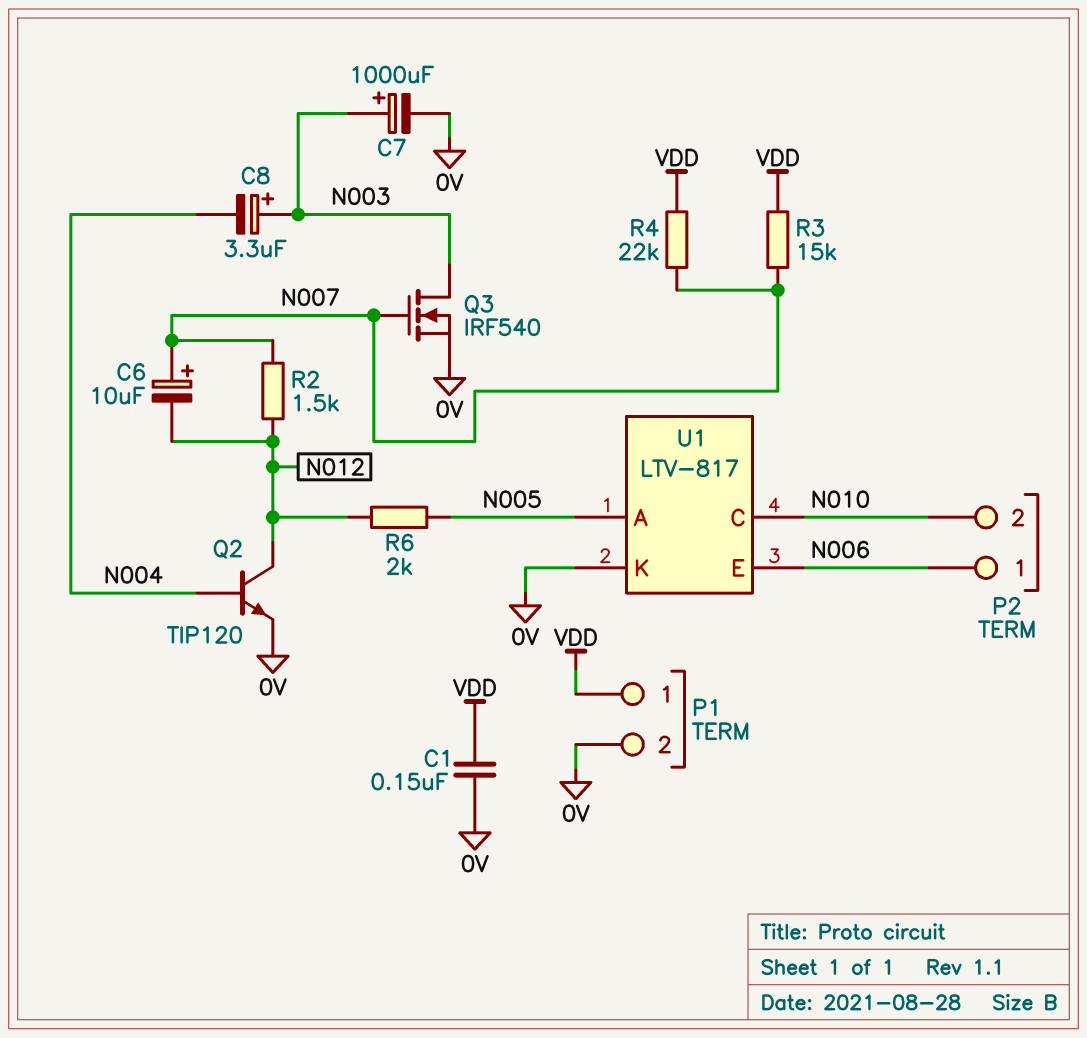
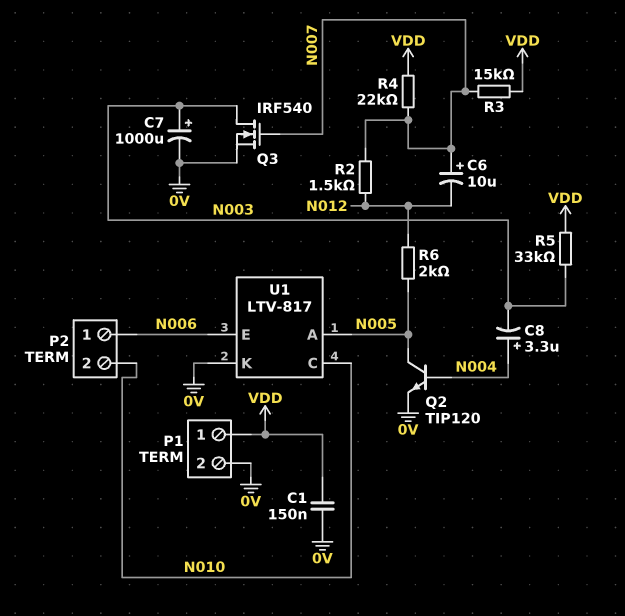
C8: 3.3uF (plus N003, minus N004) -> 3.3uF (plus N004, minus N003)
Q2: NPN TIP120 (B N004, C N012, E 0V) -> NPN TIP120 (B N004, C N005, E 0V)
R5: none -> 33k (N003, VDD)

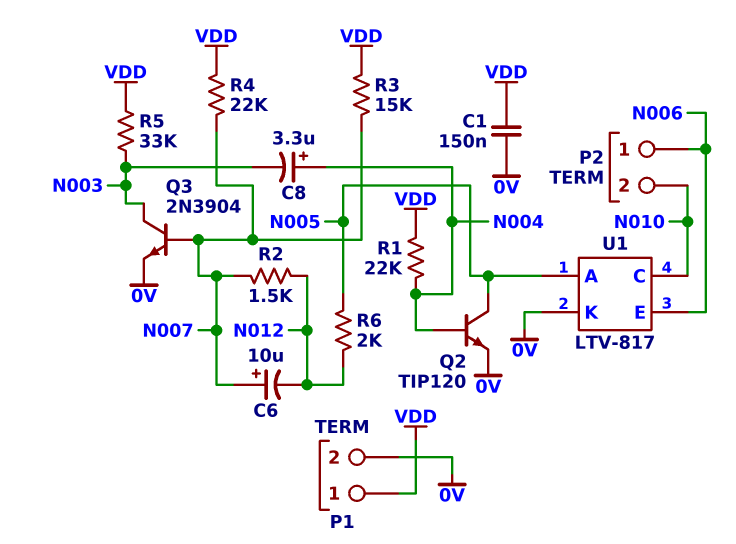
C7: 1000uF (plus N003, minus 0V) -> none
Q3: NMOS IRF540 (G N007, D N003, S 0V) -> NPN 2N3904 (B N007, C N003, E 0V)
R1: none -> 22k (N004, VDD)

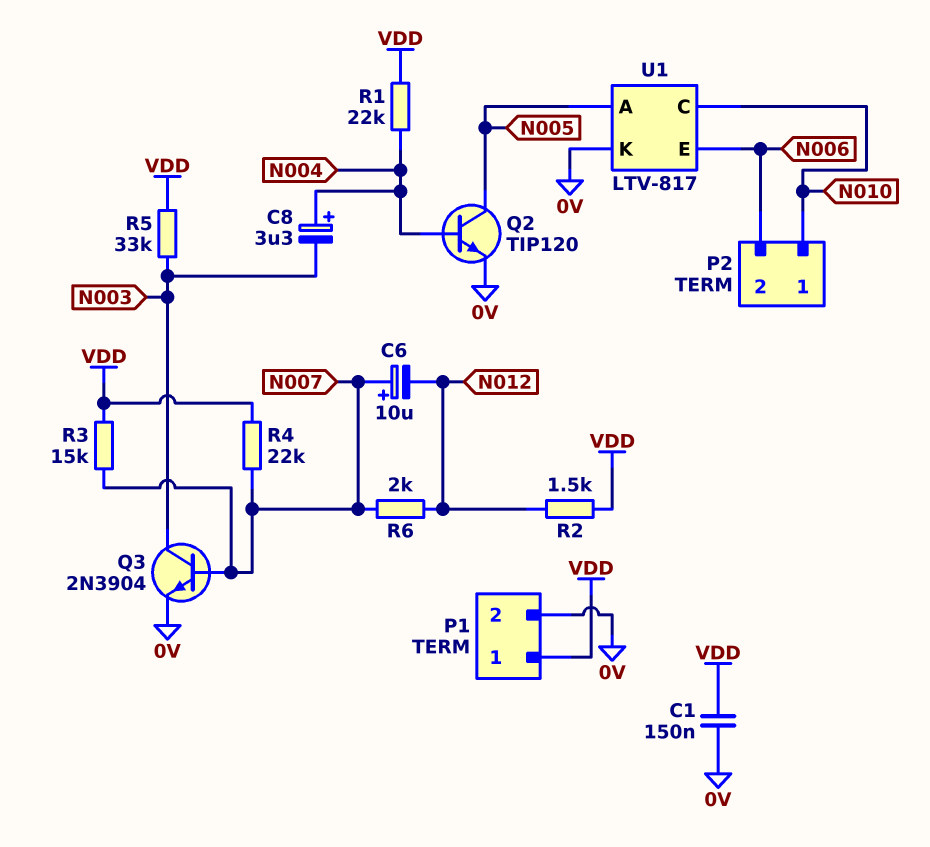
P2 pin 1: N006 -> N010
P2 pin 2: N010 -> N006
R2: 1.5k (N007, N012) -> 1.5k (N012, VDD)
R6: 2k (N005, N012) -> 2k (N007, N012)

